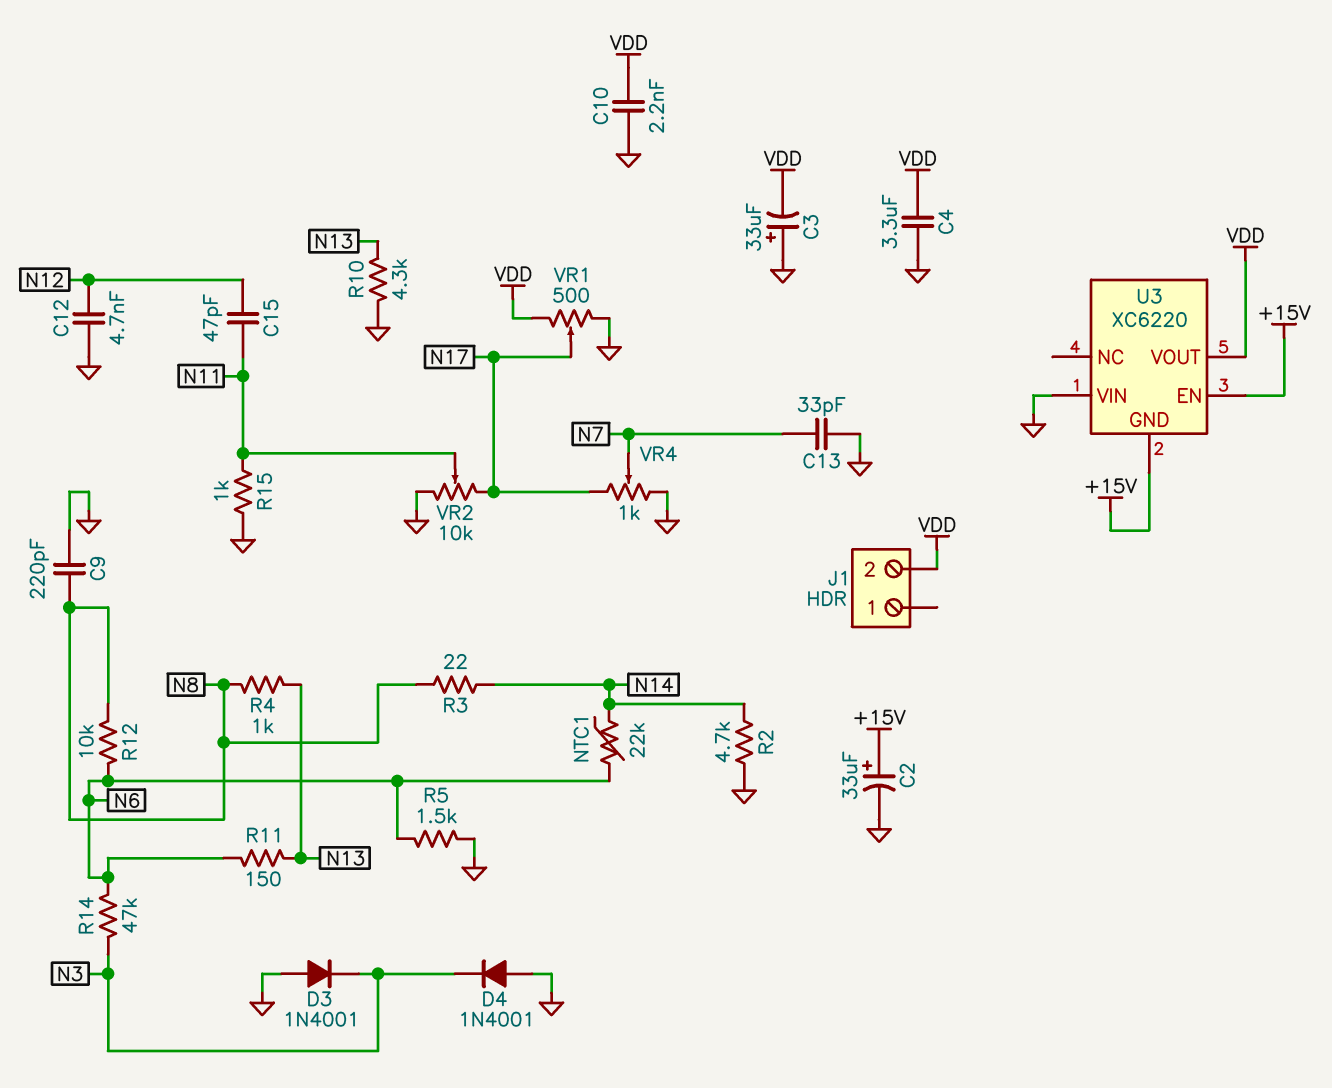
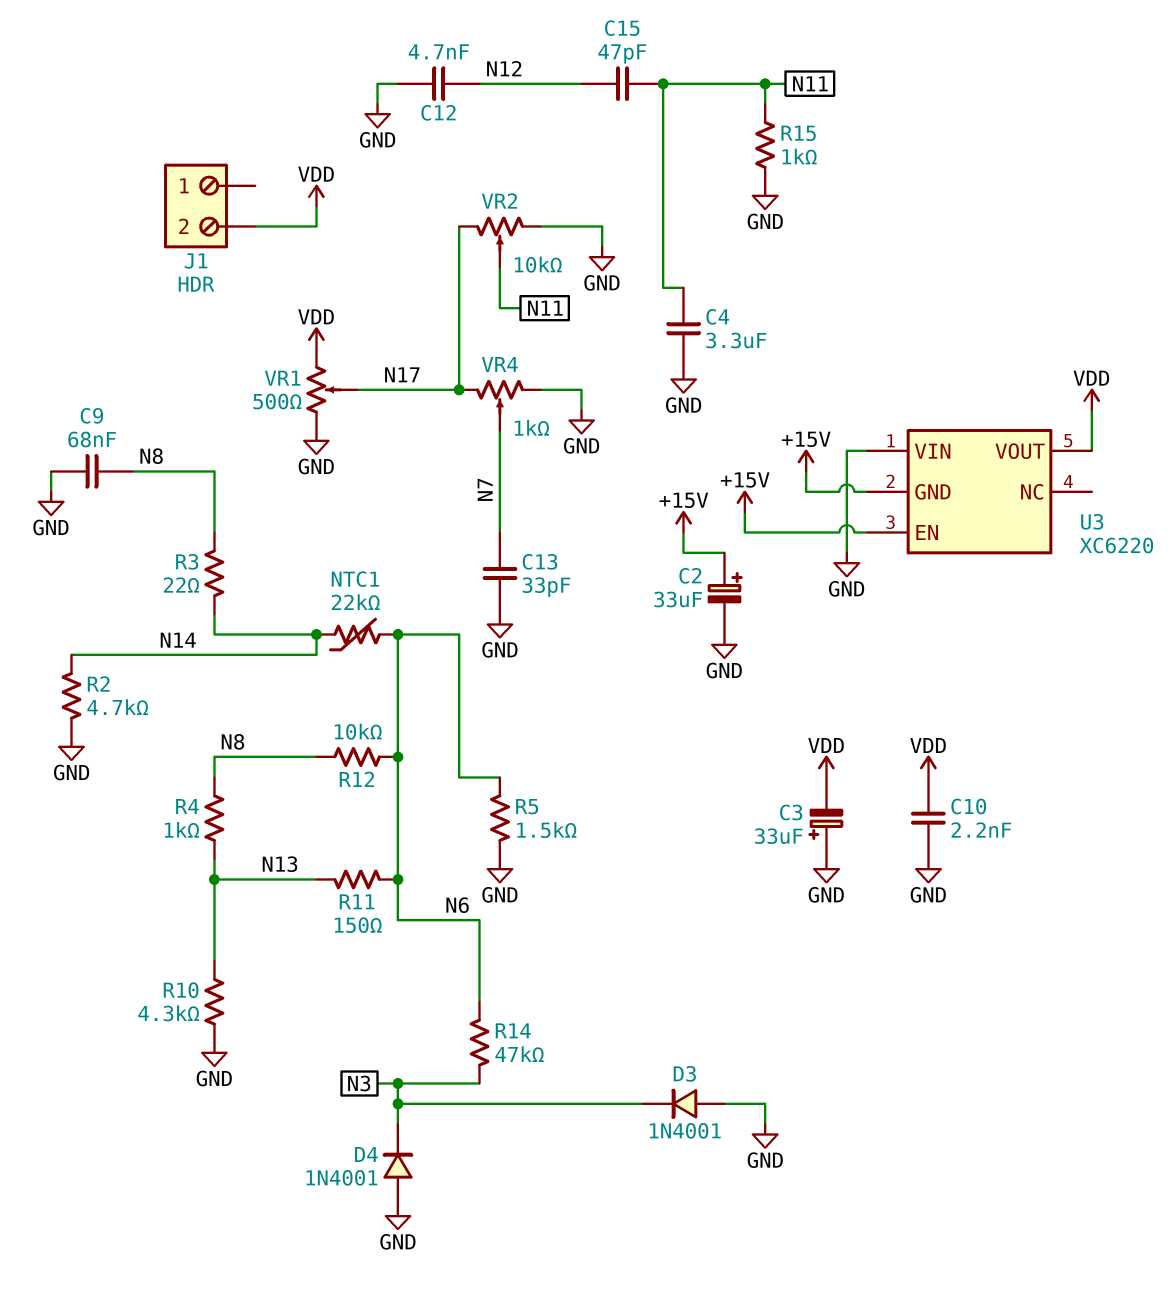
C4: 3.3uF (GND, VDD) -> 3.3uF (GND, N11)
C9: 220pF (GND, N8) -> 68nF (GND, N8)

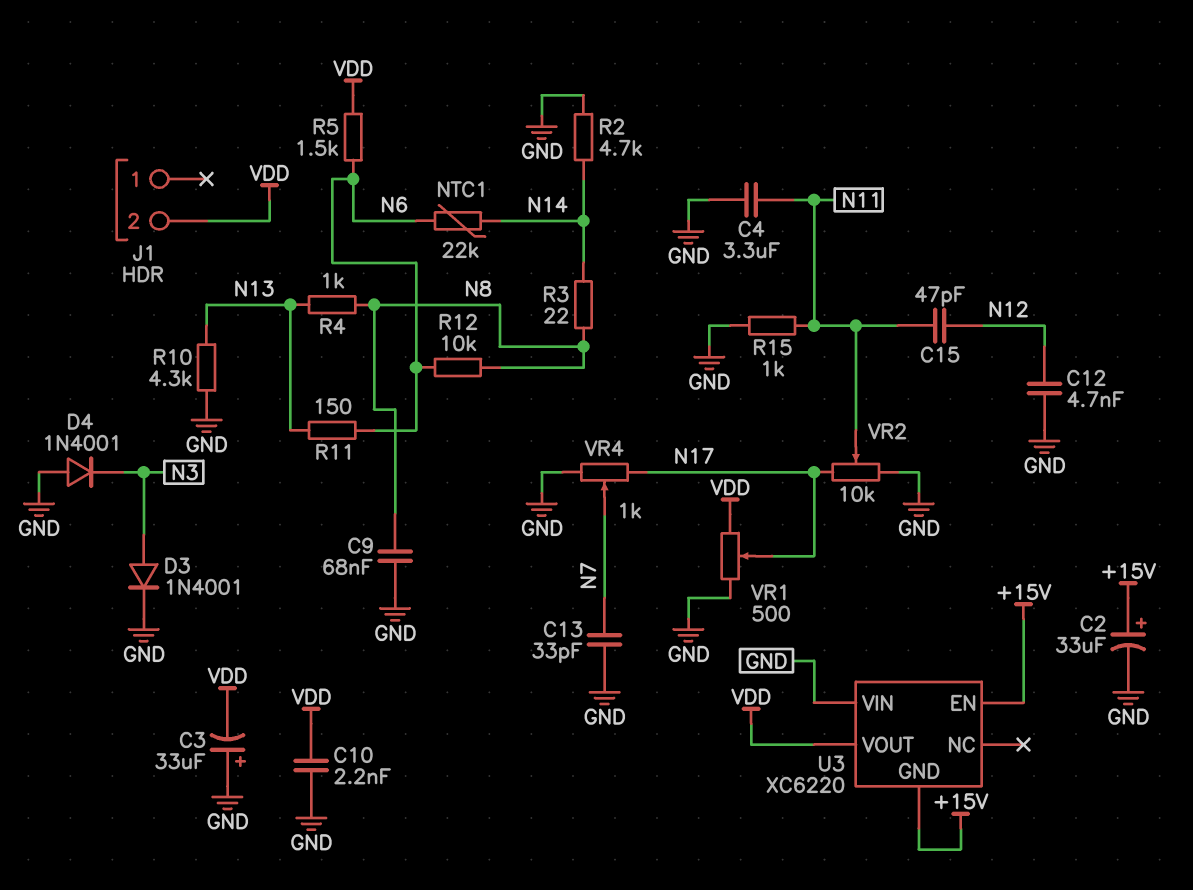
D3: diode 1N4001 (A GND, K N3) -> diode 1N4001 (A N3, K GND)
R5: 1.5k (GND, N6) -> 1.5k (N6, VDD)
R14: 47k (N3, N6) -> none

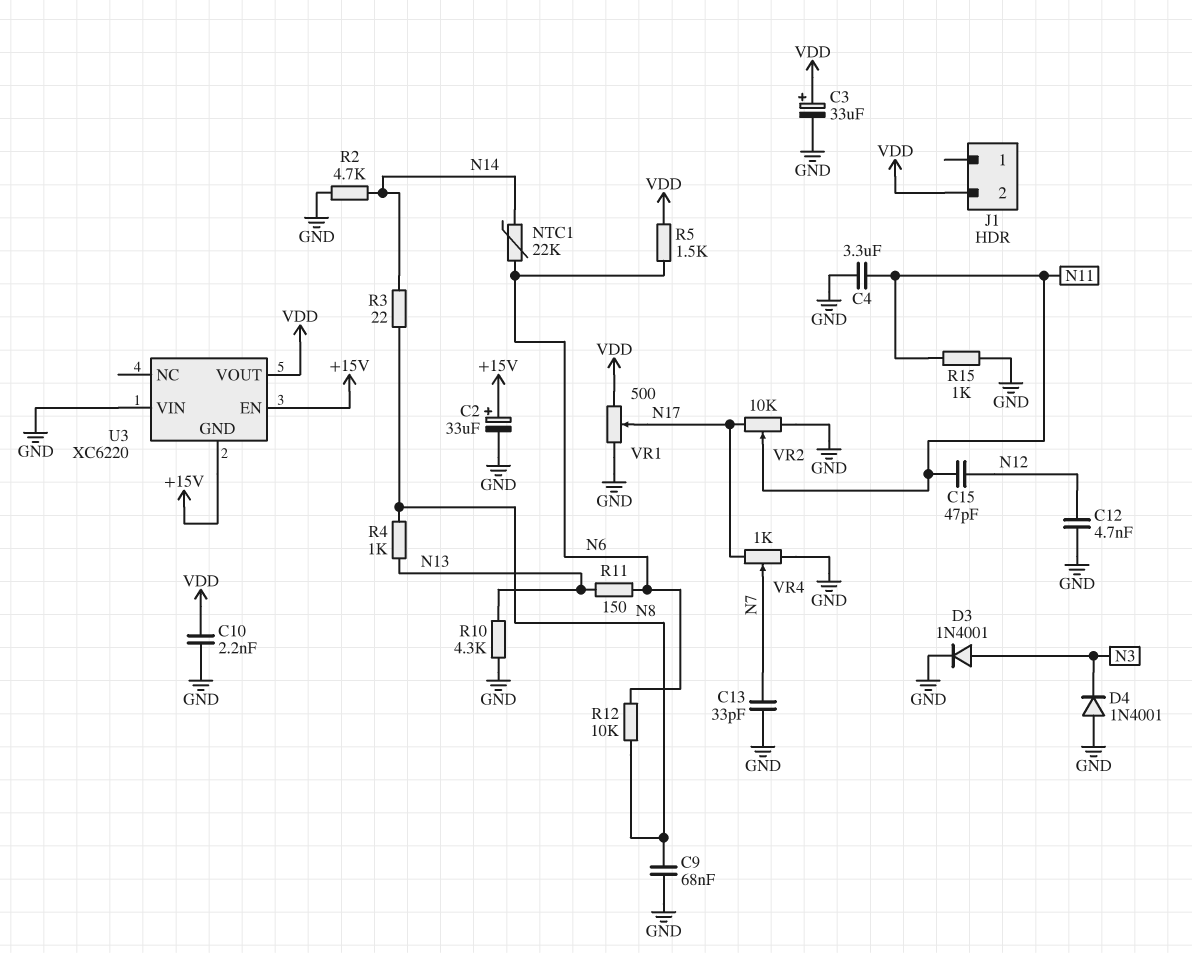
C3: 33uF (plus GND, minus VDD) -> 33uF (plus VDD, minus GND)

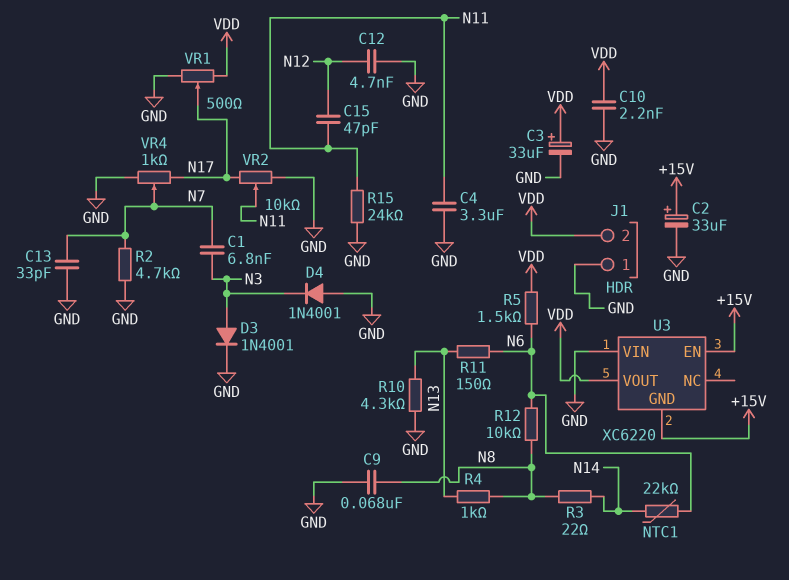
C1: none -> 6.8nF (N3, N7)
J1 pin 1: none -> GND
R2: 4.7k (GND, N14) -> 4.7k (GND, N7)
R15: 1k (GND, N11) -> 24k (GND, N11)

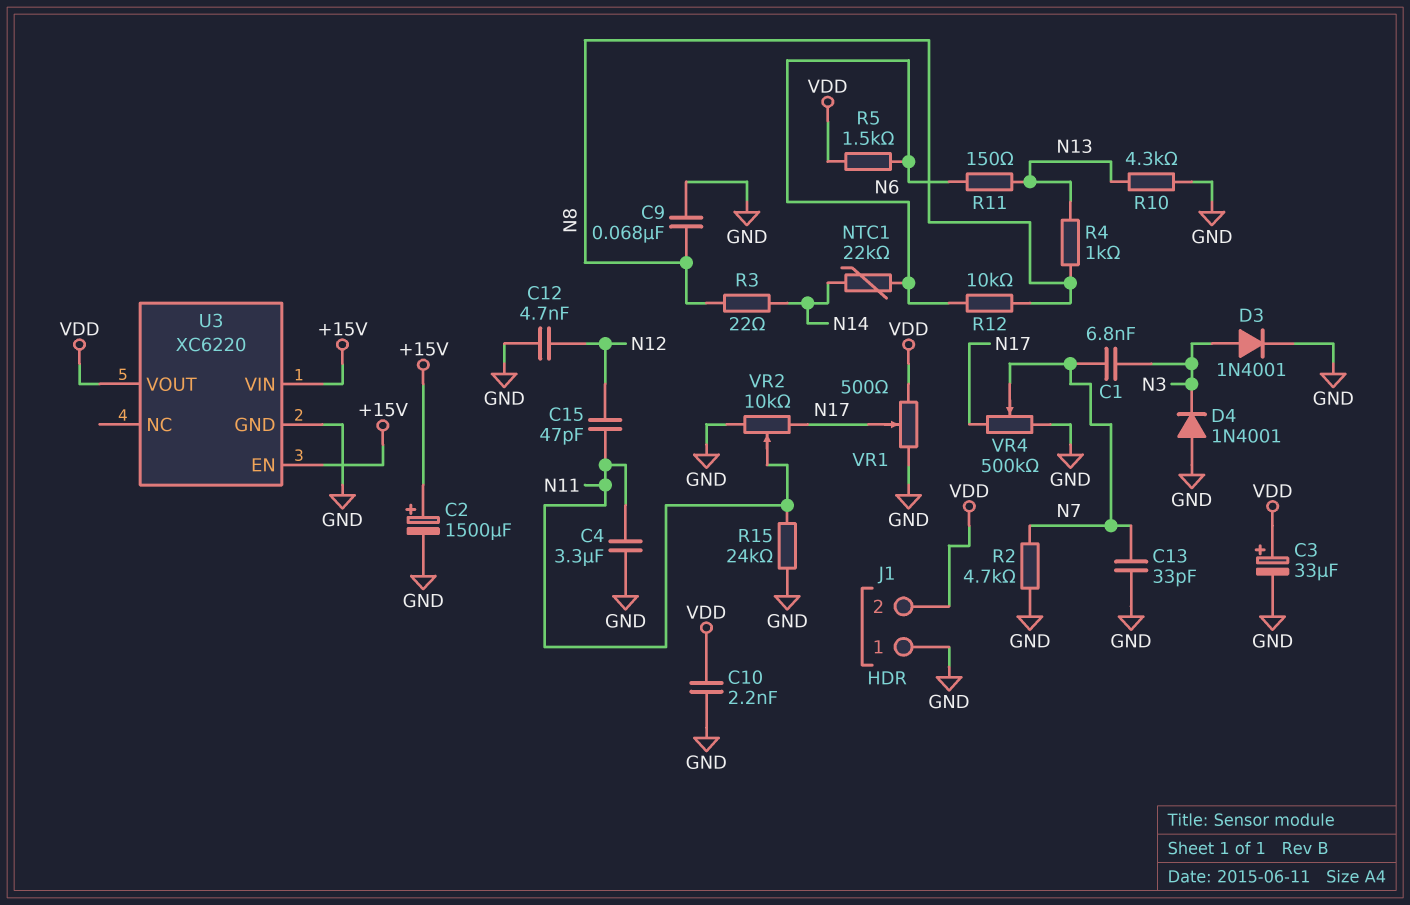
C2: 33uF (plus +15V, minus GND) -> 1500uF (plus +15V, minus GND)
U3 pin GND: +15V -> GND
U3 pin VIN: GND -> +15V
VR4: 1k (GND, N17, wiper N7) -> 500k (GND, N17, wiper N7)

